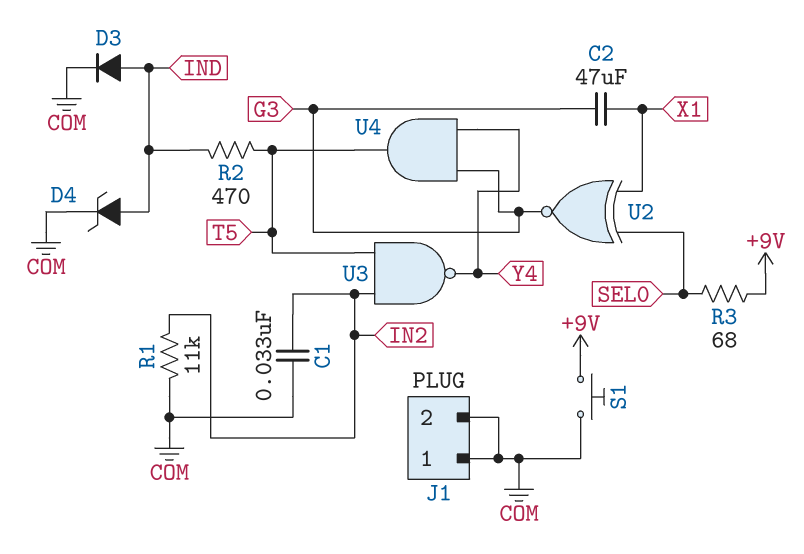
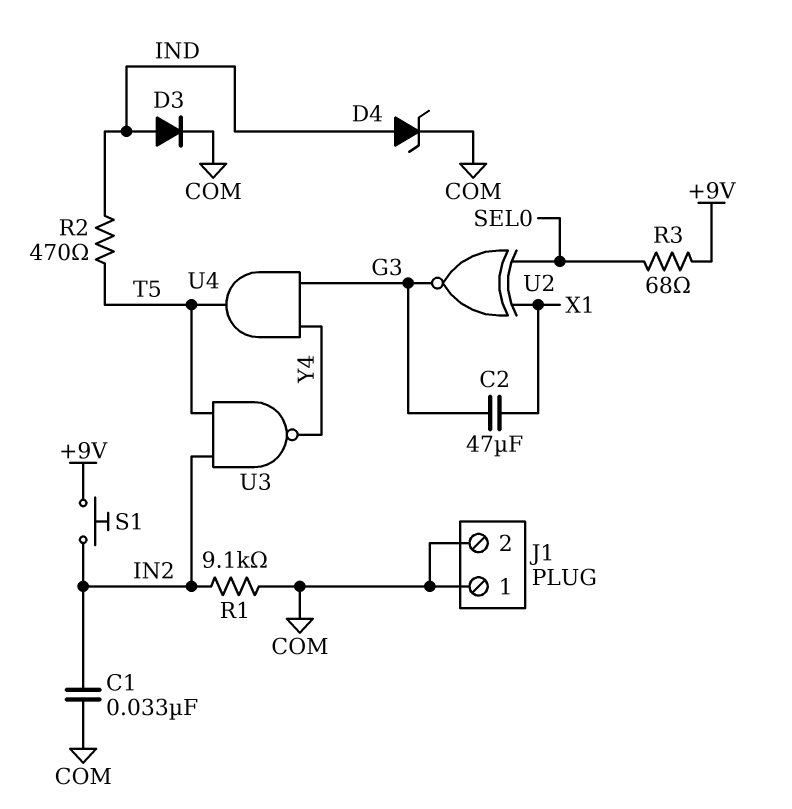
R1: 11k (COM, IN2) -> 9.1k (COM, IN2)
S1: button (+9V, COM) -> button (+9V, IN2)

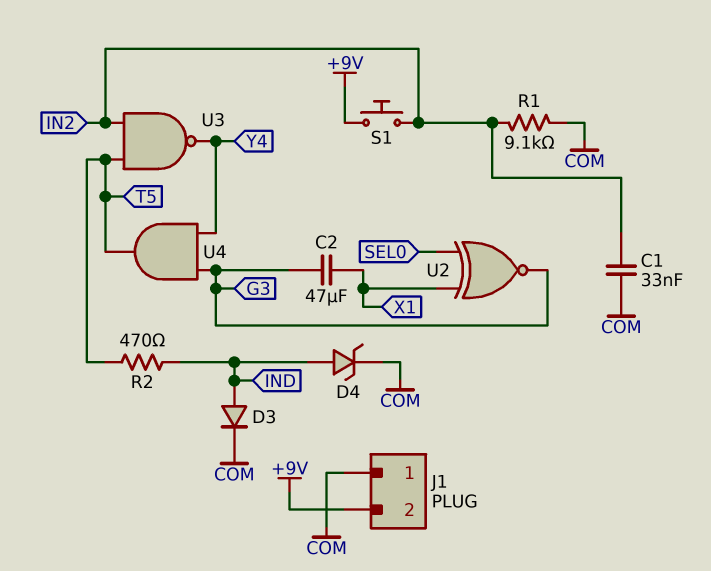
J1 pin 2: COM -> +9V
R3: 68 (+9V, SEL0) -> none

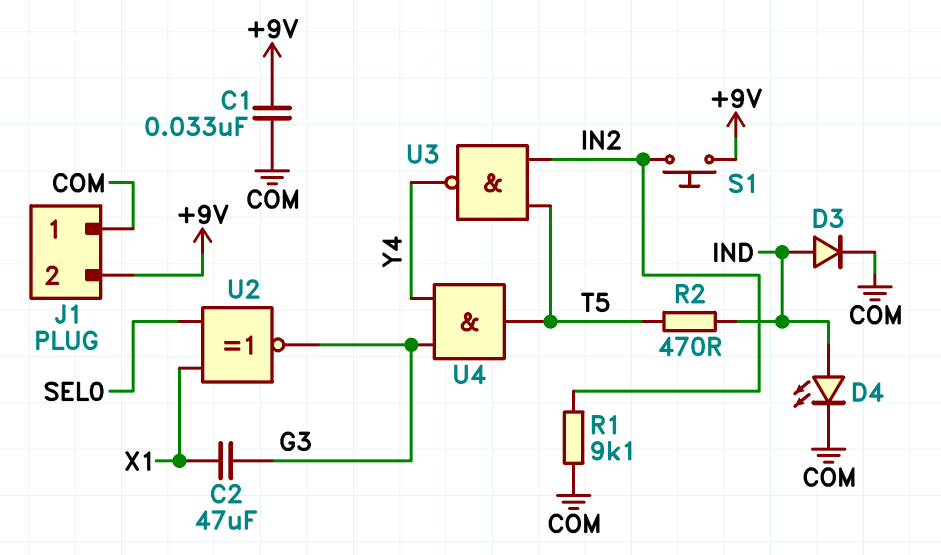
C1: 33nF (COM, IN2) -> 33nF (+9V, COM)
D4: zener (A IND, K COM) -> LED (A IND, K COM)

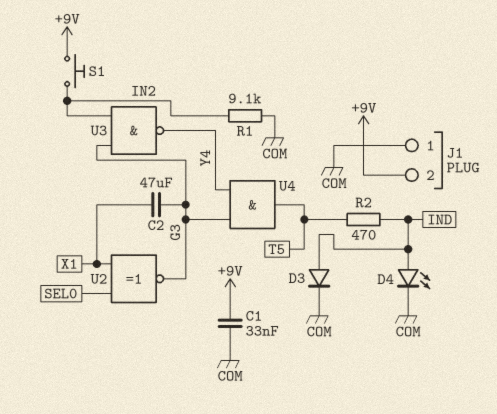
U3: NAND (in IN2, in T5, out Y4) -> NAND (in G3, in IN2, out Y4)

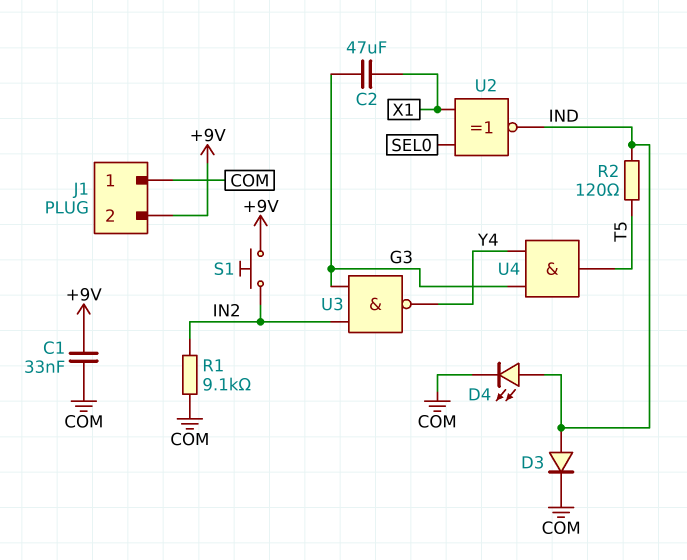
R2: 470 (IND, T5) -> 120 (IND, T5)
U2: XNOR (in SEL0, in X1, out G3) -> XNOR (in SEL0, in X1, out IND)

